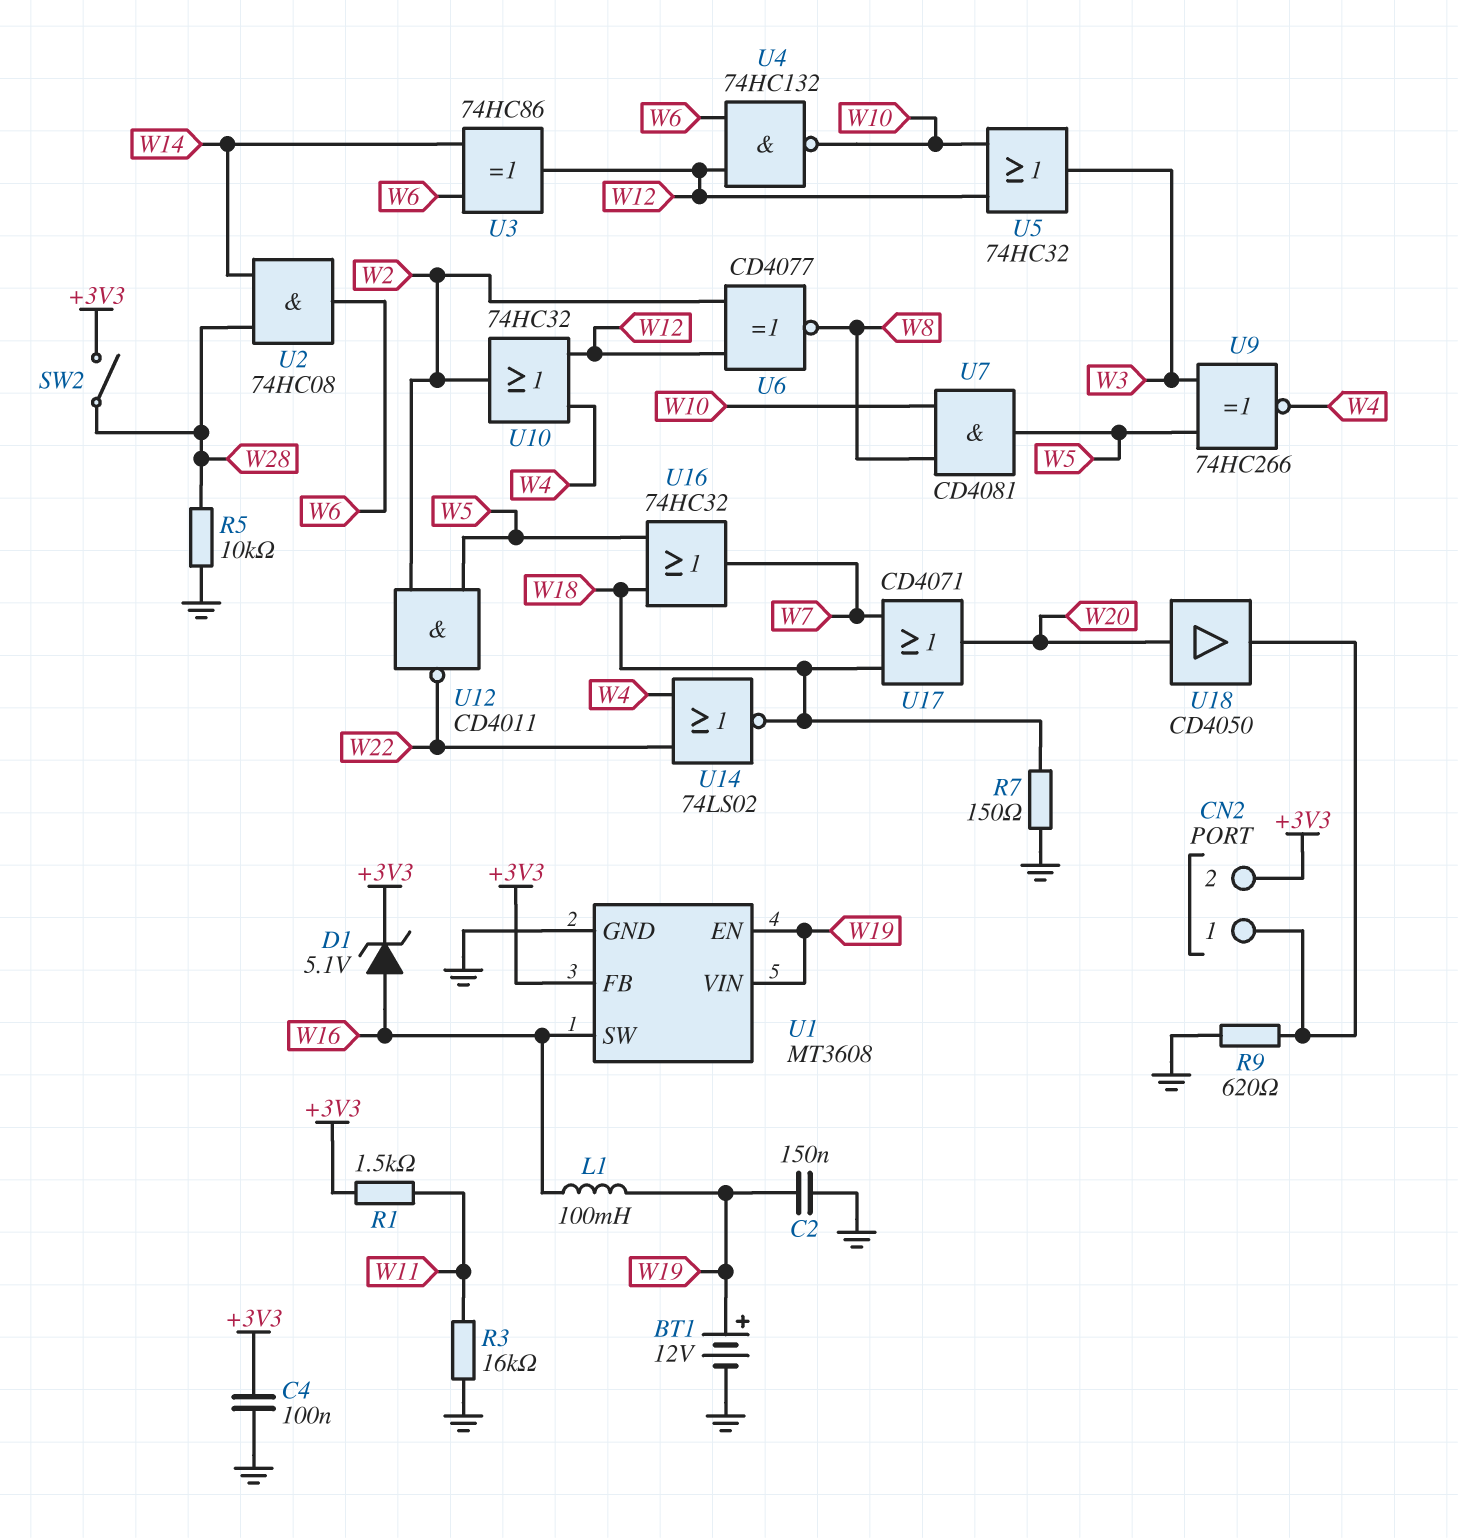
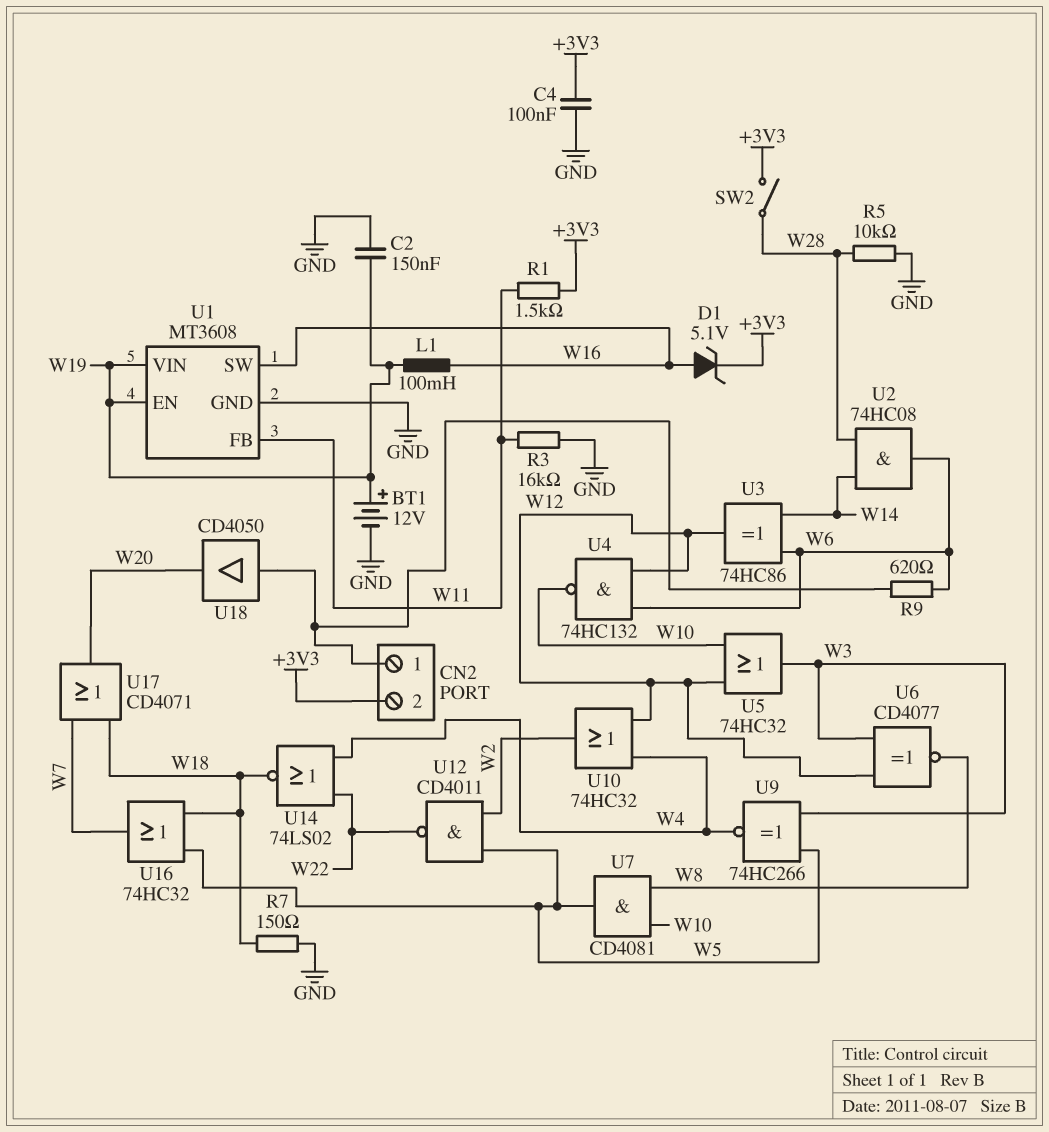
R9: 620 (CN2/1, GND) -> 620 (CN2/1, W6)
U1 pin FB: +3V3 -> W11
U6: XNOR CD4077 (in W2, in W12, out W8) -> XNOR CD4077 (in W3, in W12, out W8)
U18: buffer CD4050 (in W20, out CN2/1) -> buffer CD4050 (in CN2/1, out W20)

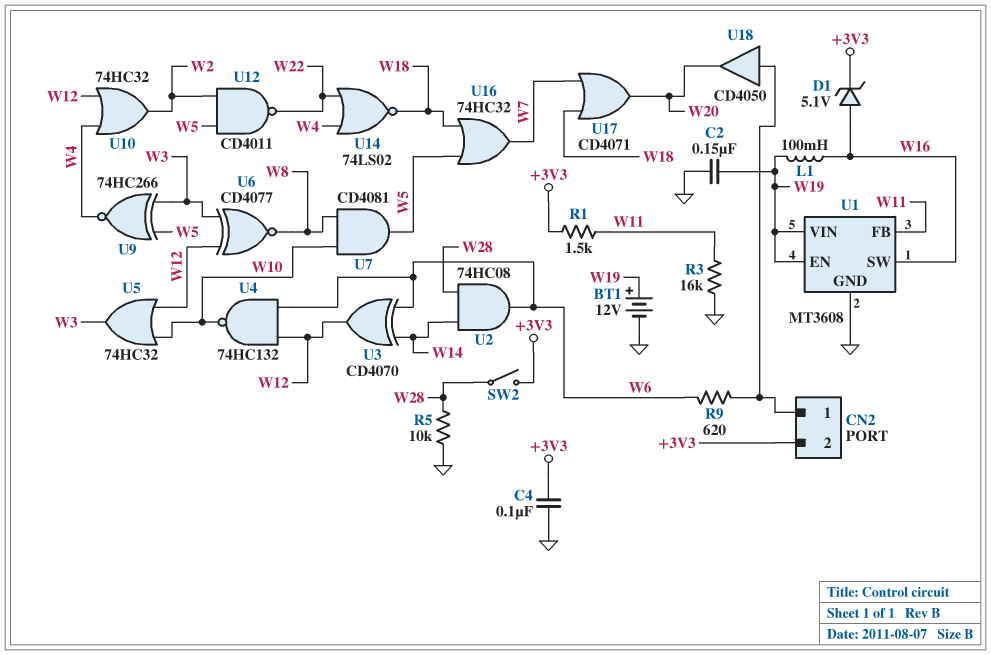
R7: 150 (GND, W18) -> none
U3: XOR 74HC86 (in W6, in W14, out W12) -> XOR CD4070 (in W6, in W14, out W12)

